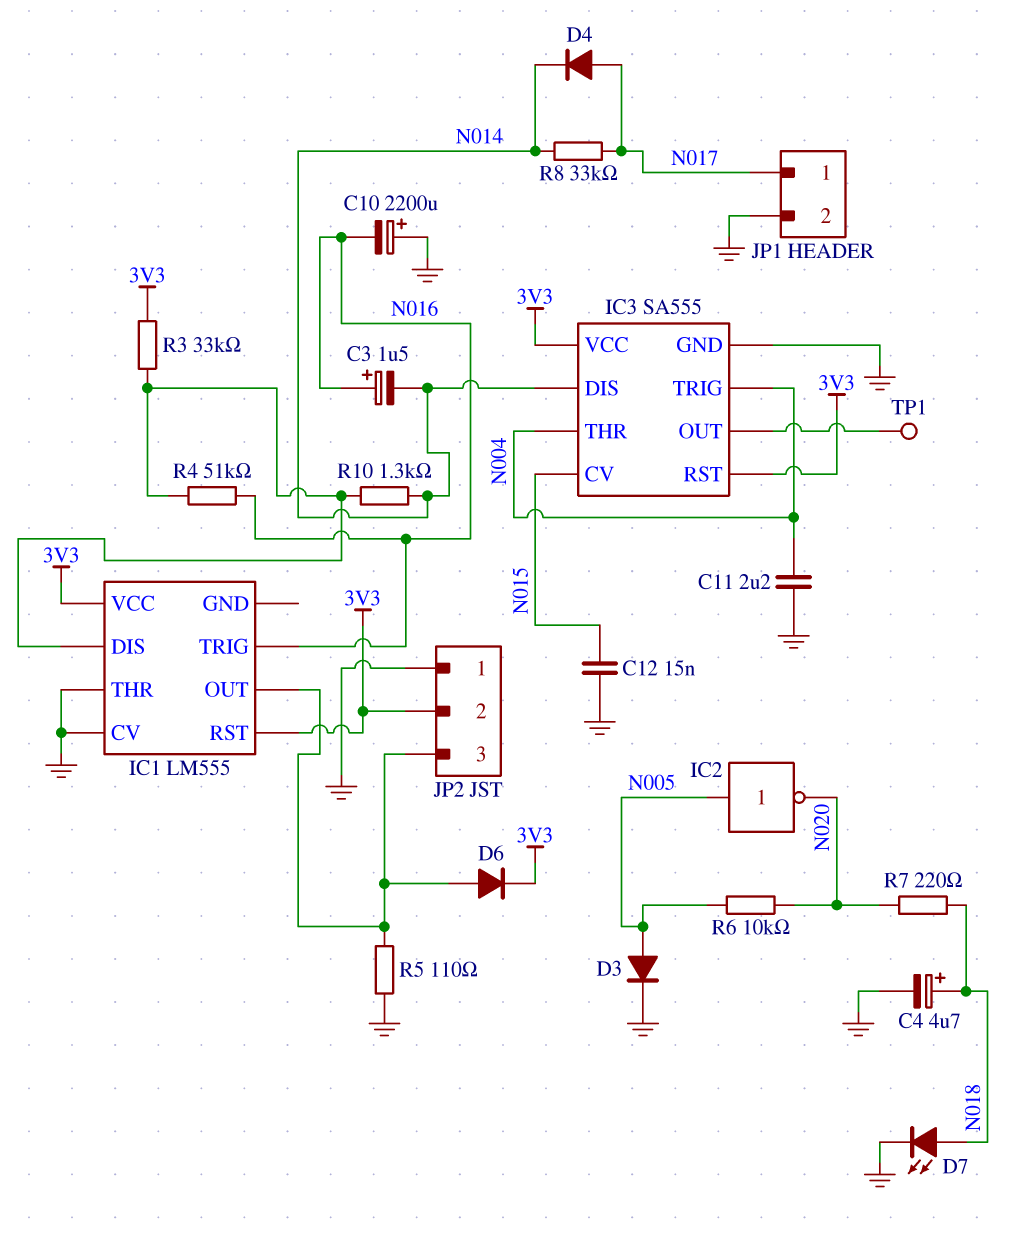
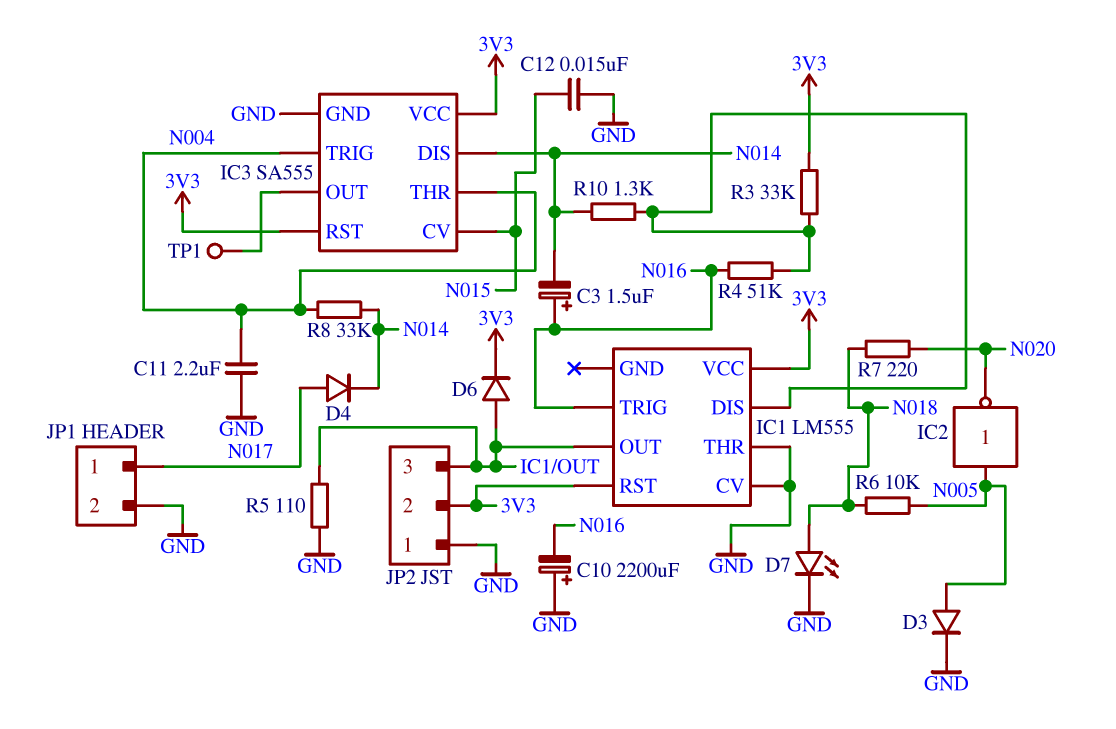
C4: 4.7uF (plus N018, minus GND) -> none
R6: 10k (N005, N020) -> 10k (N005, N018)
R8: 33k (N014, N017) -> 33k (N004, N014)

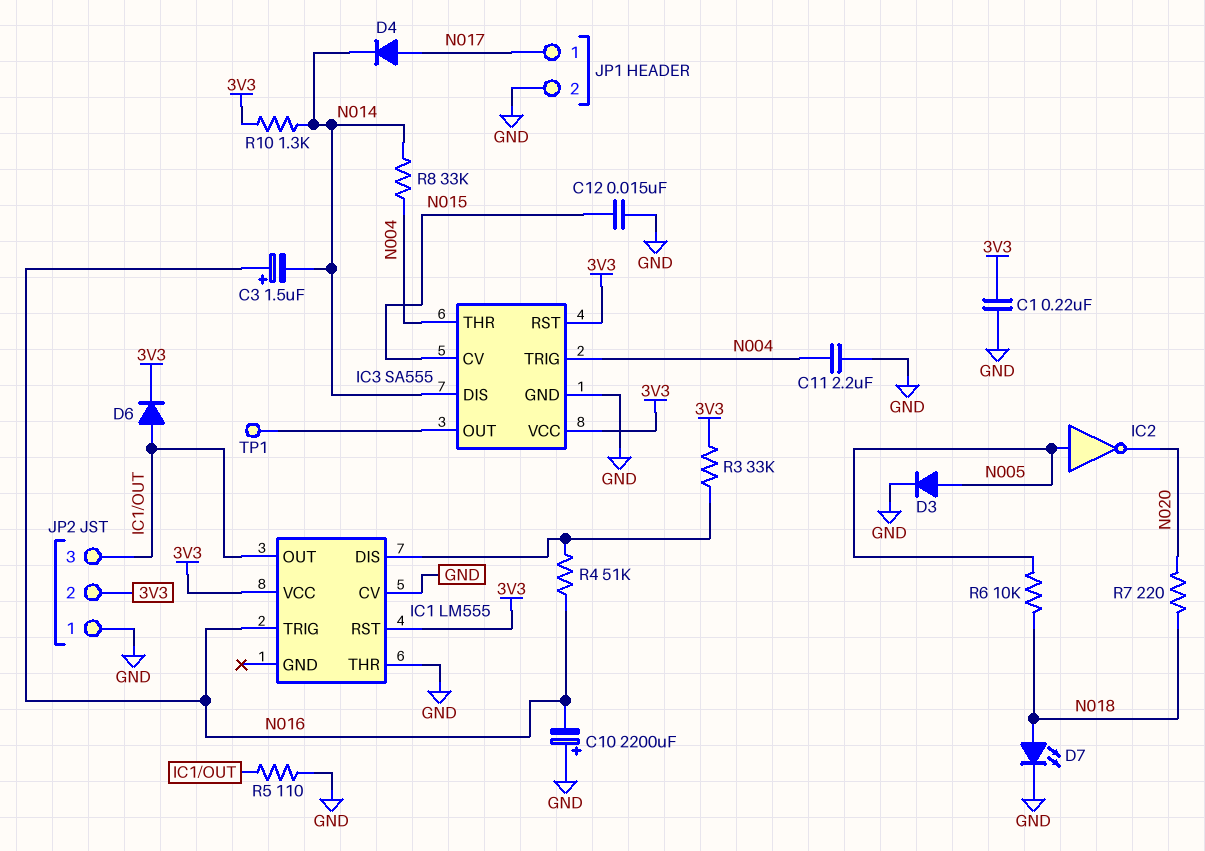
C1: none -> 220nF (3V3, GND)
R10: 1.3k (IC1/DIS, N014) -> 1.3k (3V3, N014)

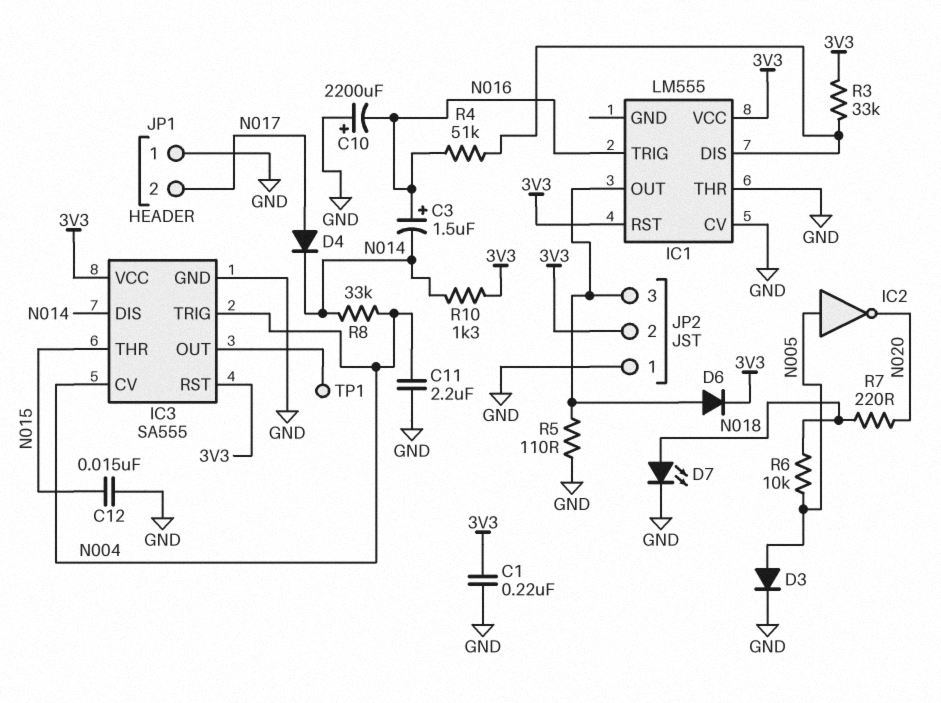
IC3 pin CV: N015 -> N004
IC3 pin THR: N004 -> N015
JP1 pin 1: N017 -> GND
JP1 pin 2: GND -> N017

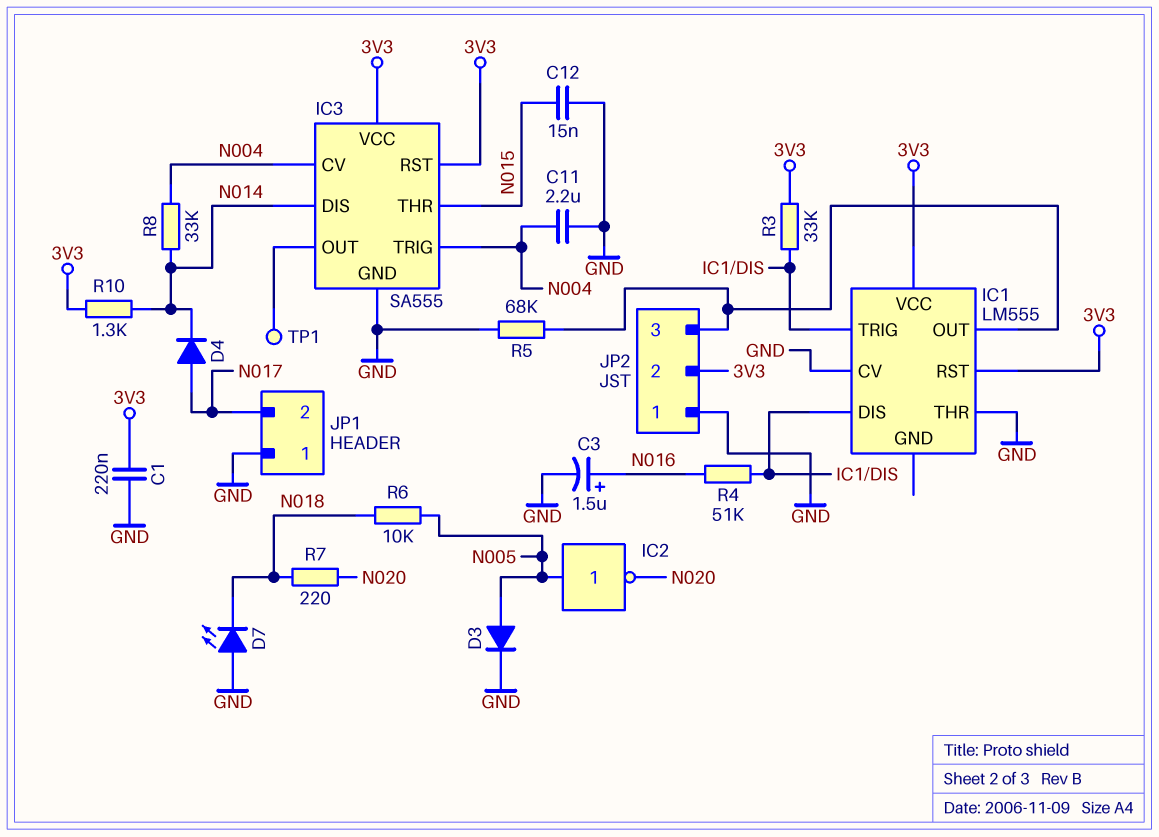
C3: 1.5uF (plus N016, minus N014) -> 1.5uF (plus N016, minus GND)
C10: 2200uF (plus GND, minus N016) -> none
D6: diode (A IC1/OUT, K 3V3) -> none
D7: LED (A N018, K GND) -> LED (A GND, K N018)
IC1 pin TRIG: N016 -> IC1/DIS
R5: 110 (GND, IC1/OUT) -> 68k (GND, IC1/OUT)

